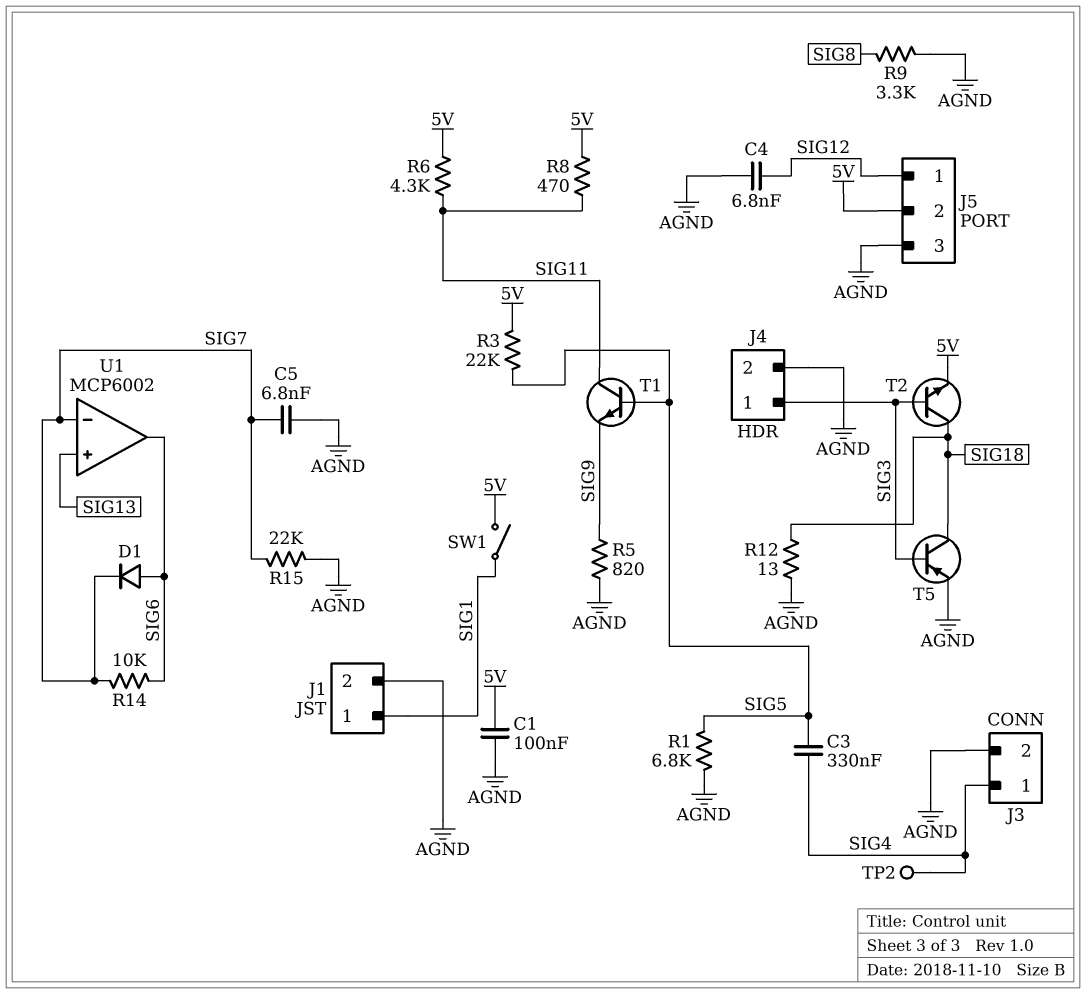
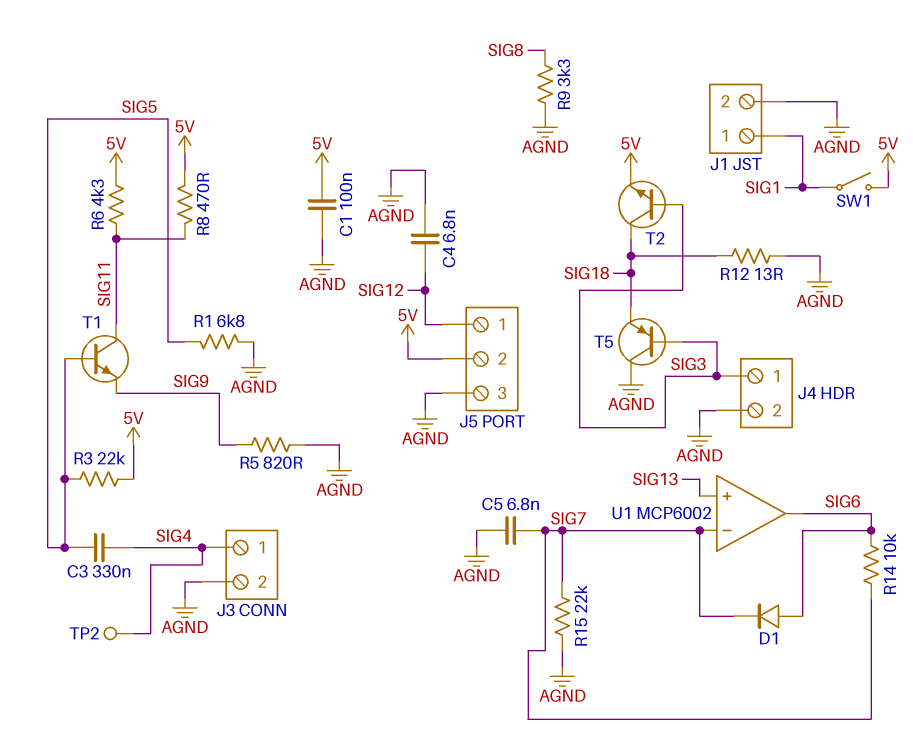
T5: PNP (B SIG3, C SIG18, E AGND) -> PNP (B SIG3, C AGND, E SIG18)

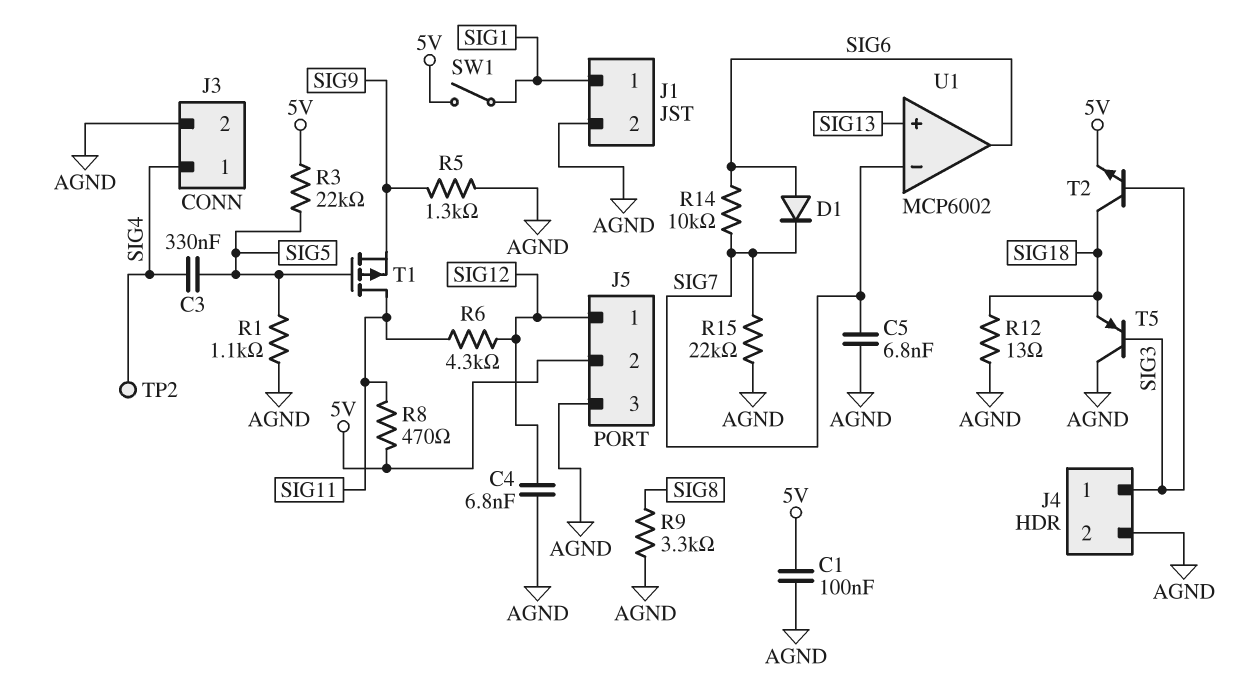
R1: 6.8k (AGND, SIG5) -> 1.1k (AGND, SIG5)
R5: 820 (AGND, SIG9) -> 1.3k (AGND, SIG9)
R6: 4.3k (5V, SIG11) -> 4.3k (SIG11, SIG12)
T1: NPN (B SIG5, C SIG11, E SIG9) -> PMOS (G SIG5, D SIG11, S SIG9)

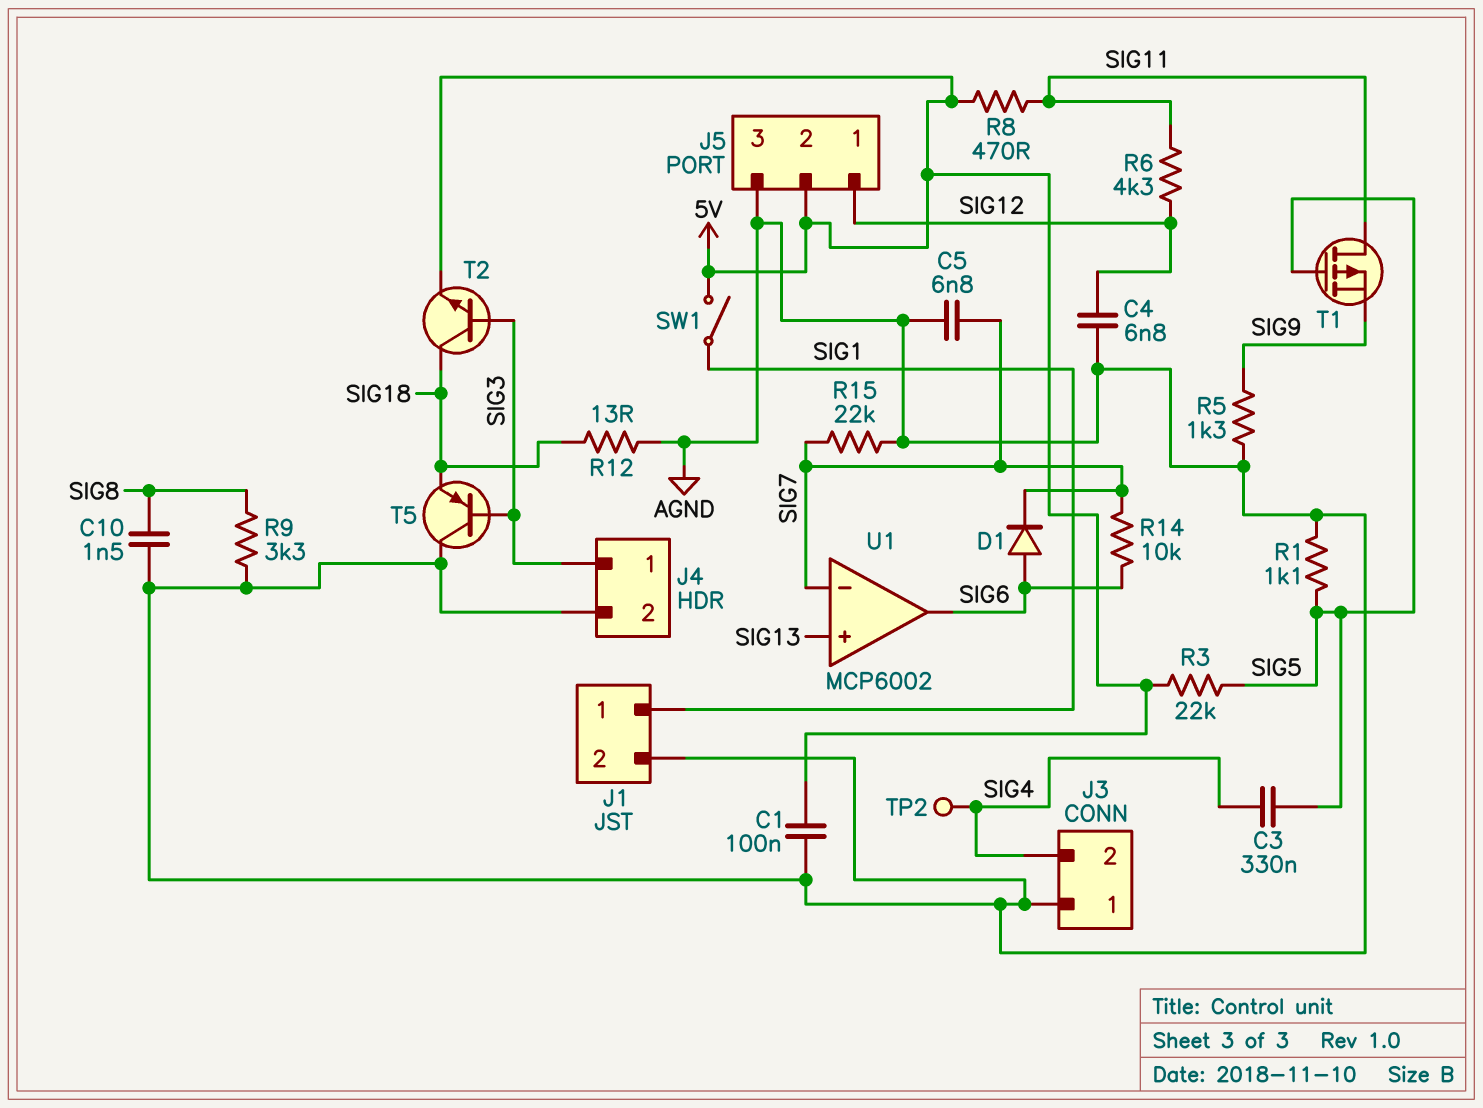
C10: none -> 1.5nF (AGND, SIG8)
J3 pin 1: SIG4 -> AGND
J3 pin 2: AGND -> SIG4

